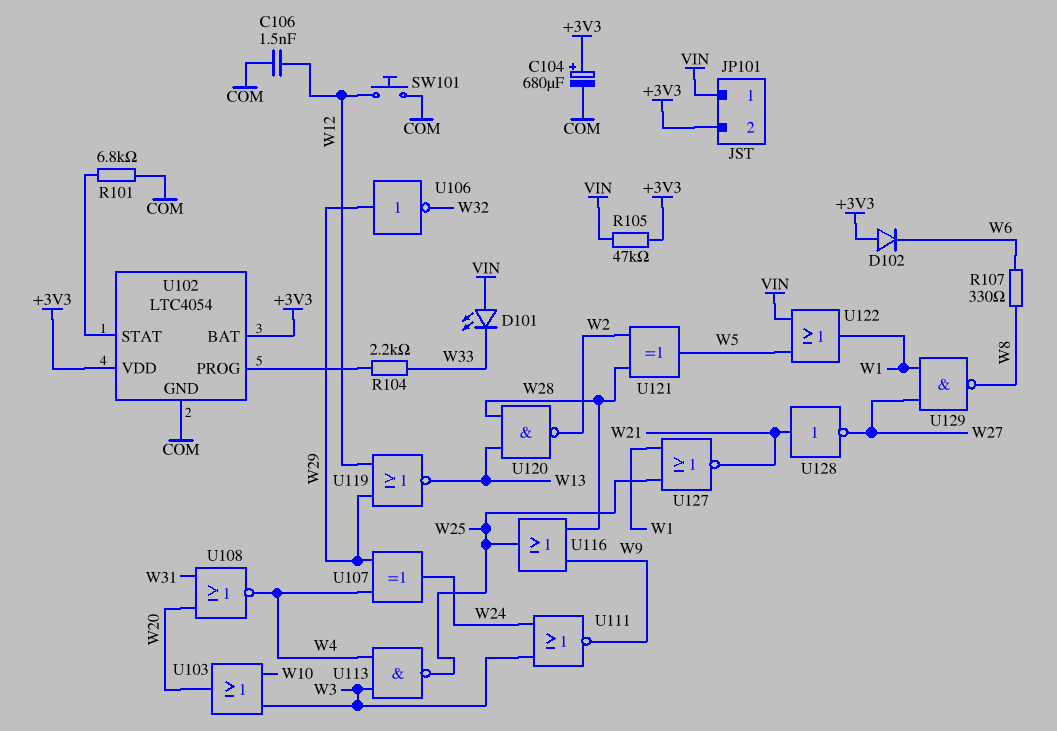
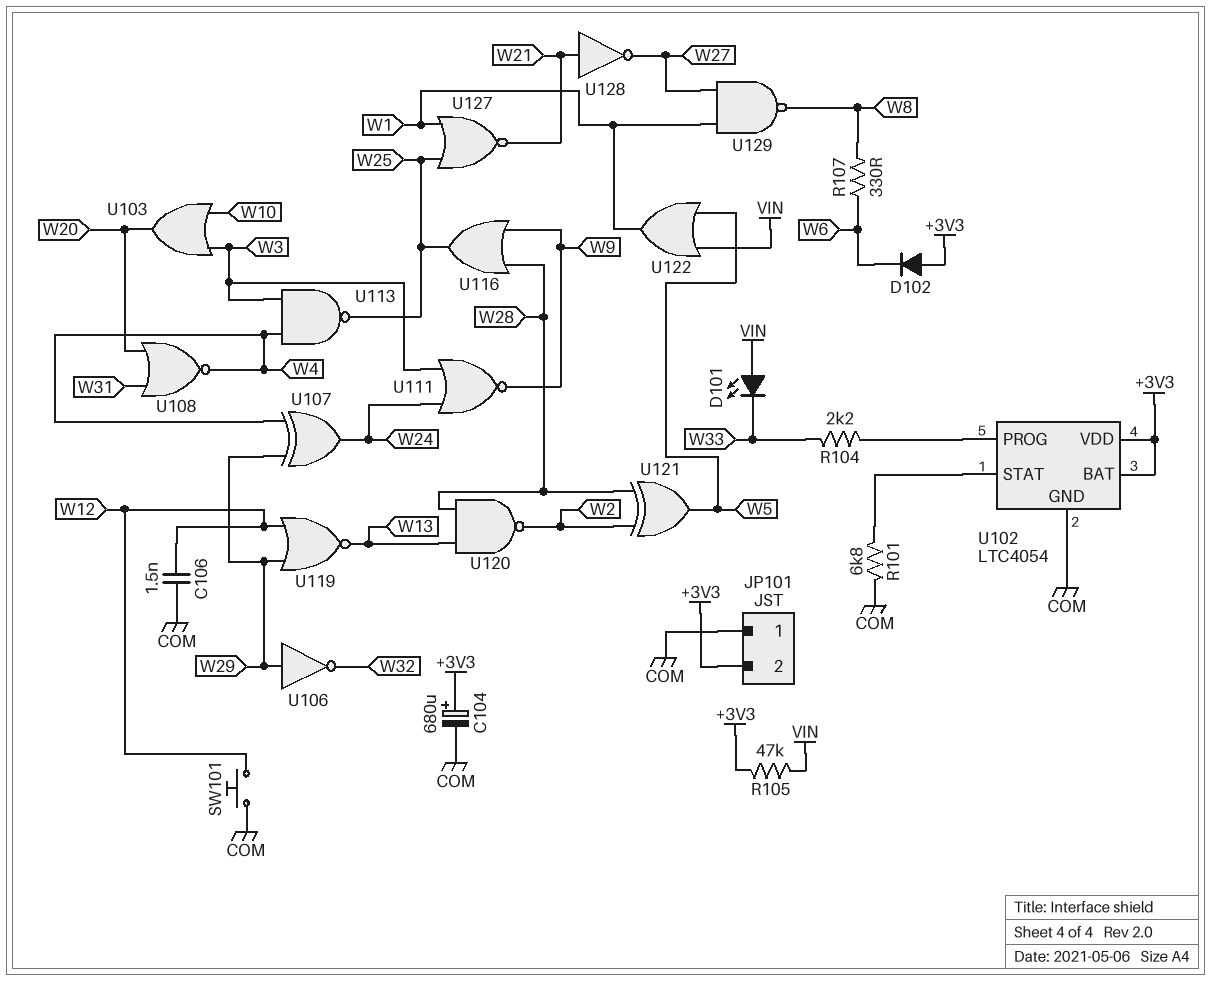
JP101 pin 1: VIN -> COM

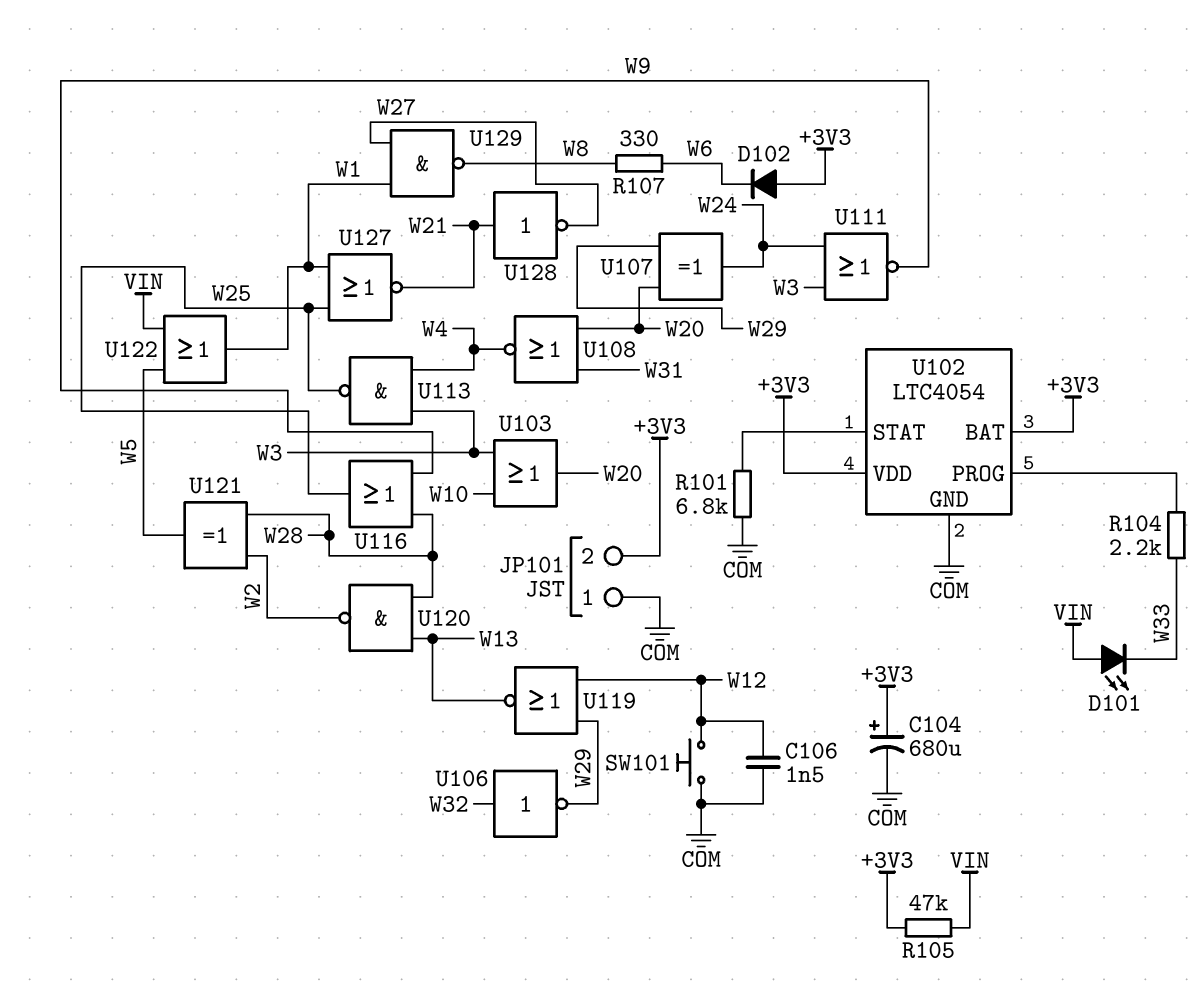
U106: NOT (in W29, out W32) -> NOT (in W32, out W29)
U107: XOR (in W4, in W29, out W24) -> XOR (in W20, in W29, out W24)

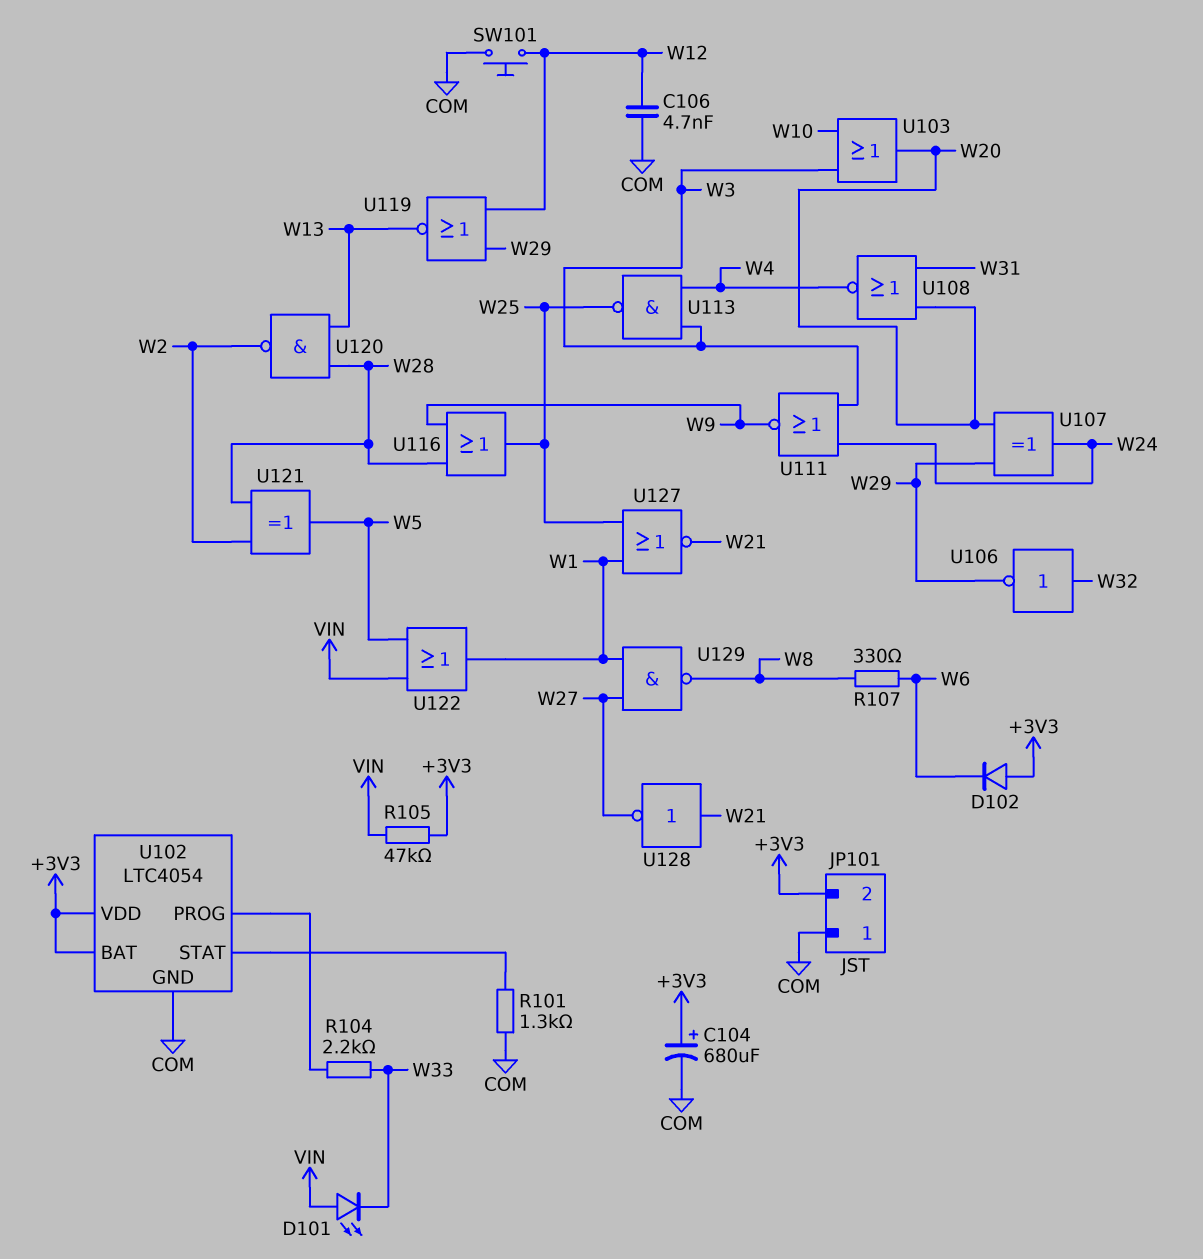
C106: 1.5nF (COM, W12) -> 4.7nF (COM, W12)
R101: 6.8k (COM, U102/STAT) -> 1.3k (COM, U102/STAT)

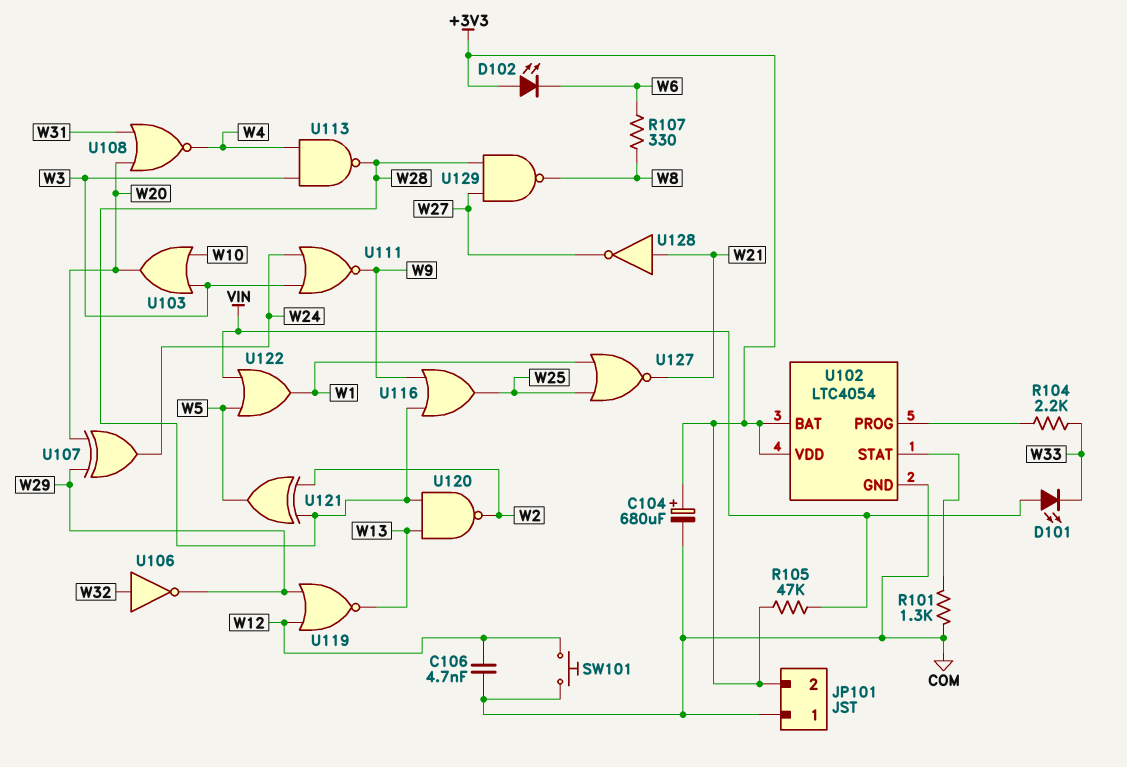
D102: diode (A +3V3, K W6) -> LED (A +3V3, K W6)
U113: NAND (in W3, in W4, out W25) -> NAND (in W3, in W4, out W28)
U129: NAND (in W1, in W27, out W8) -> NAND (in W27, in W28, out W8)

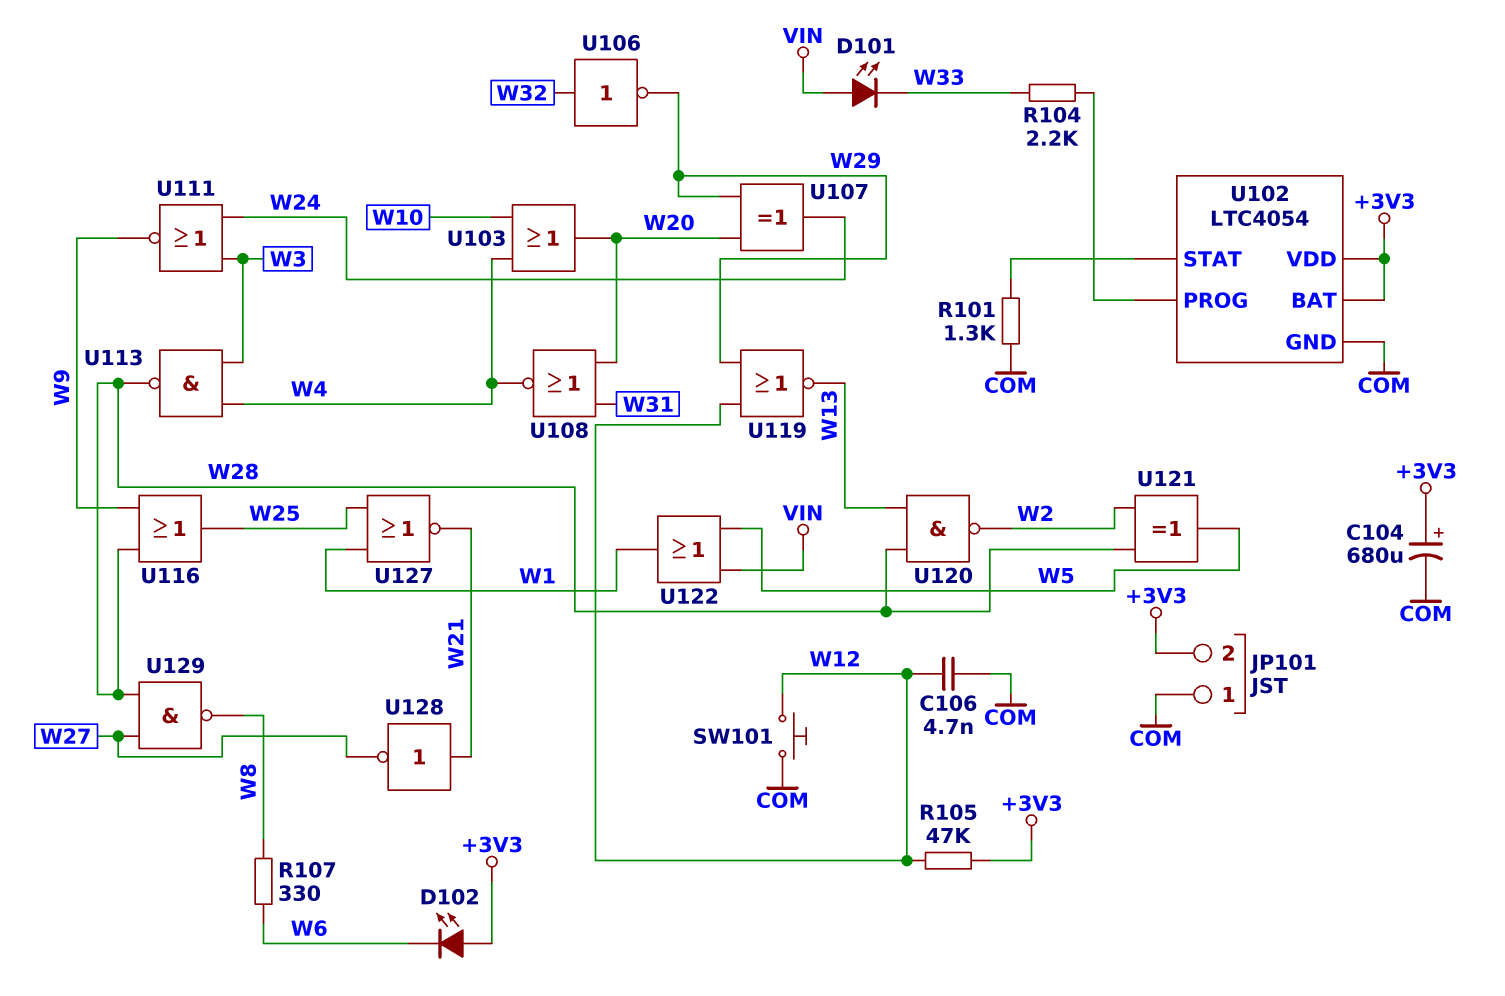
R105: 47k (+3V3, VIN) -> 47k (+3V3, W12)
U103: OR (in W3, in W10, out W20) -> OR (in W4, in W10, out W20)

